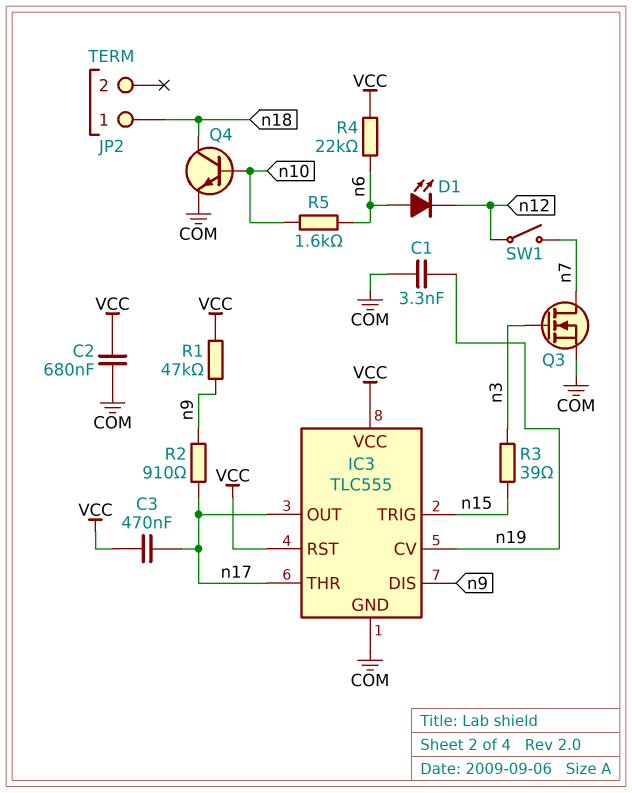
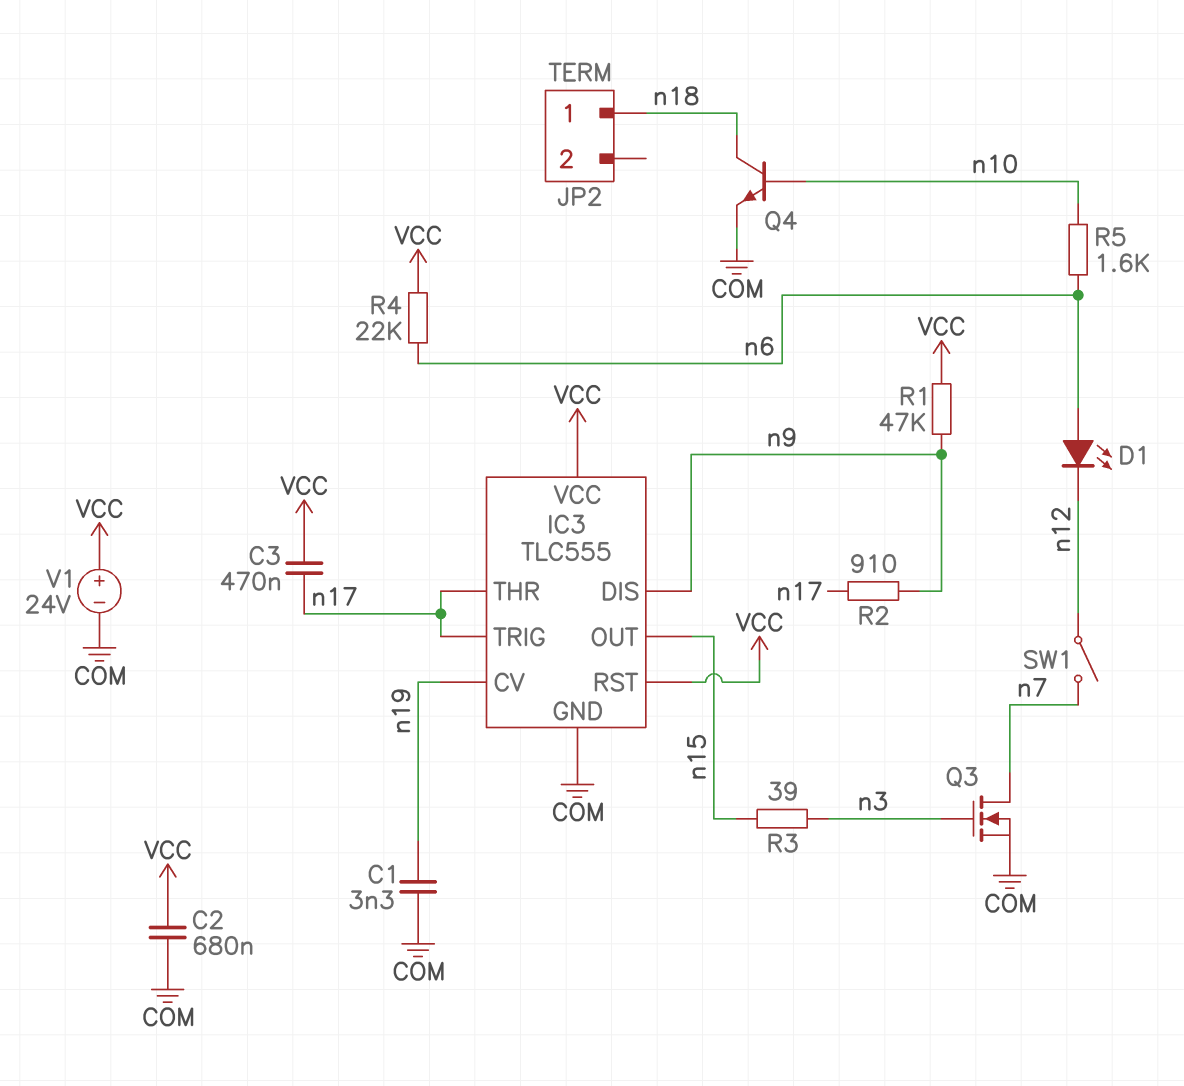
IC3 pin OUT: n17 -> n15
IC3 pin TRIG: n15 -> n17
V1: none -> 24V (plus VCC, minus COM)

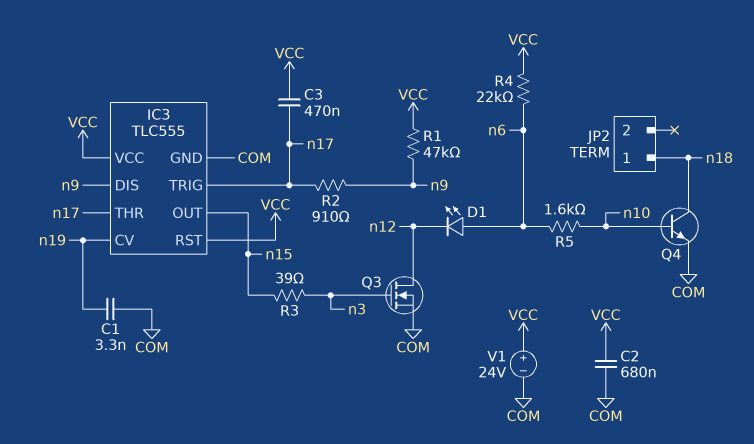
Q3: NMOS (G n3, D n7, S COM) -> NMOS (G n3, D n12, S COM)
SW1: switch (n7, n12) -> none

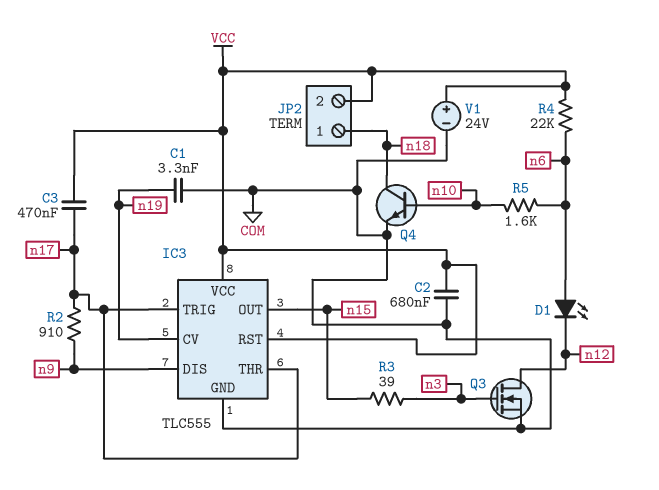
JP2 pin 2: none -> VCC
R1: 47k (VCC, n9) -> none

